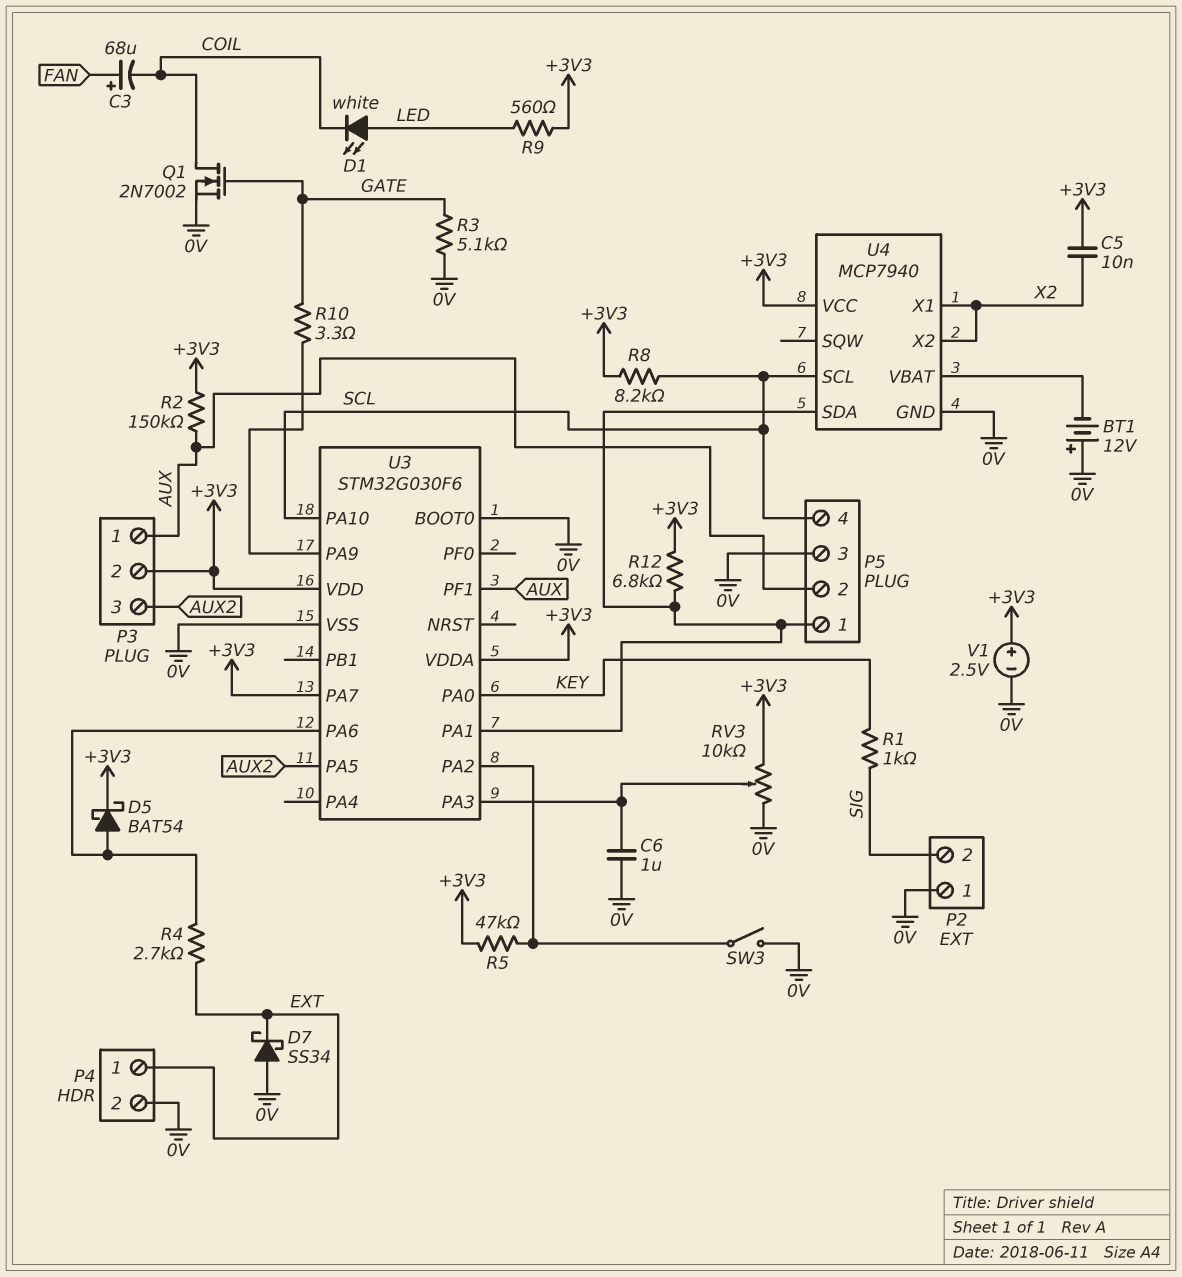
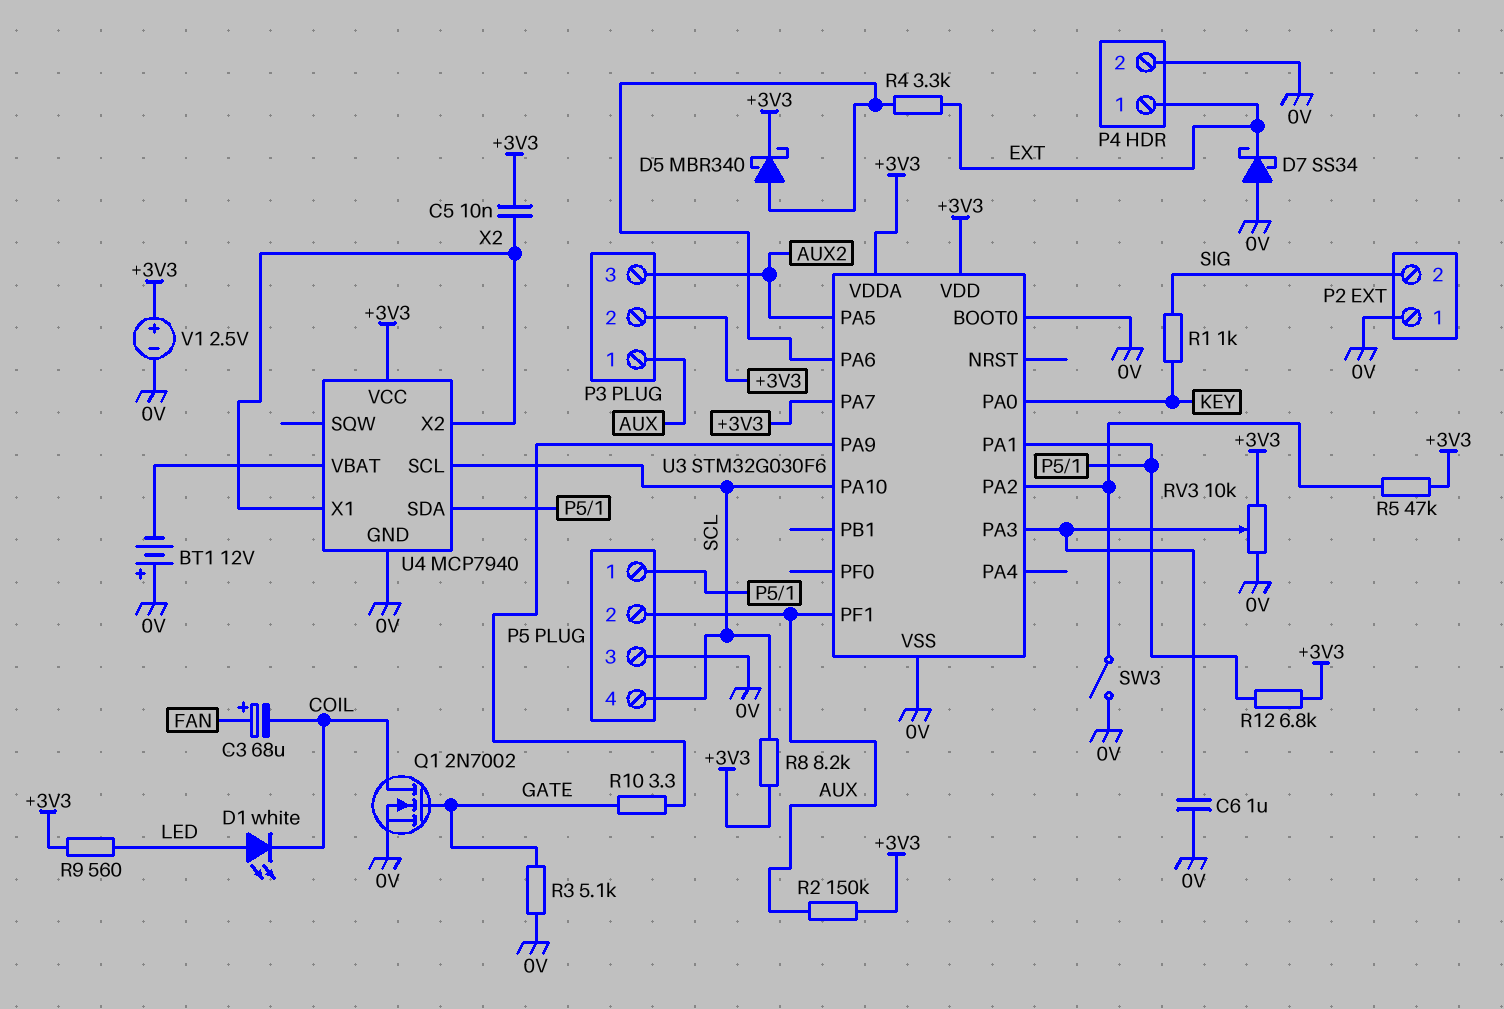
D5: schottky BAT54 (A U3/PA6, K +3V3) -> schottky MBR340 (A U3/PA6, K +3V3)
R4: 2.7k (EXT, U3/PA6) -> 3.3k (EXT, U3/PA6)

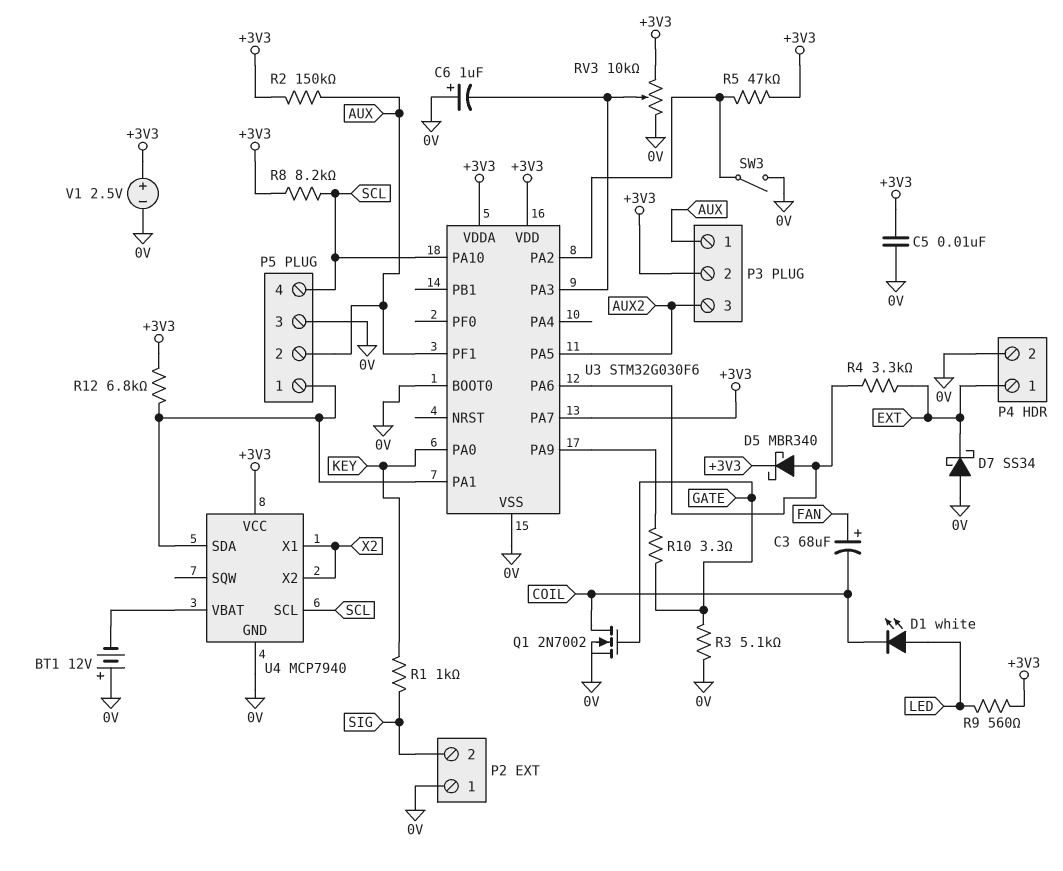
C5: 10nF (+3V3, X2) -> 10nF (+3V3, 0V)
C6: 1uF (0V, U3/PA3) -> 1uF (plus 0V, minus U3/PA3)

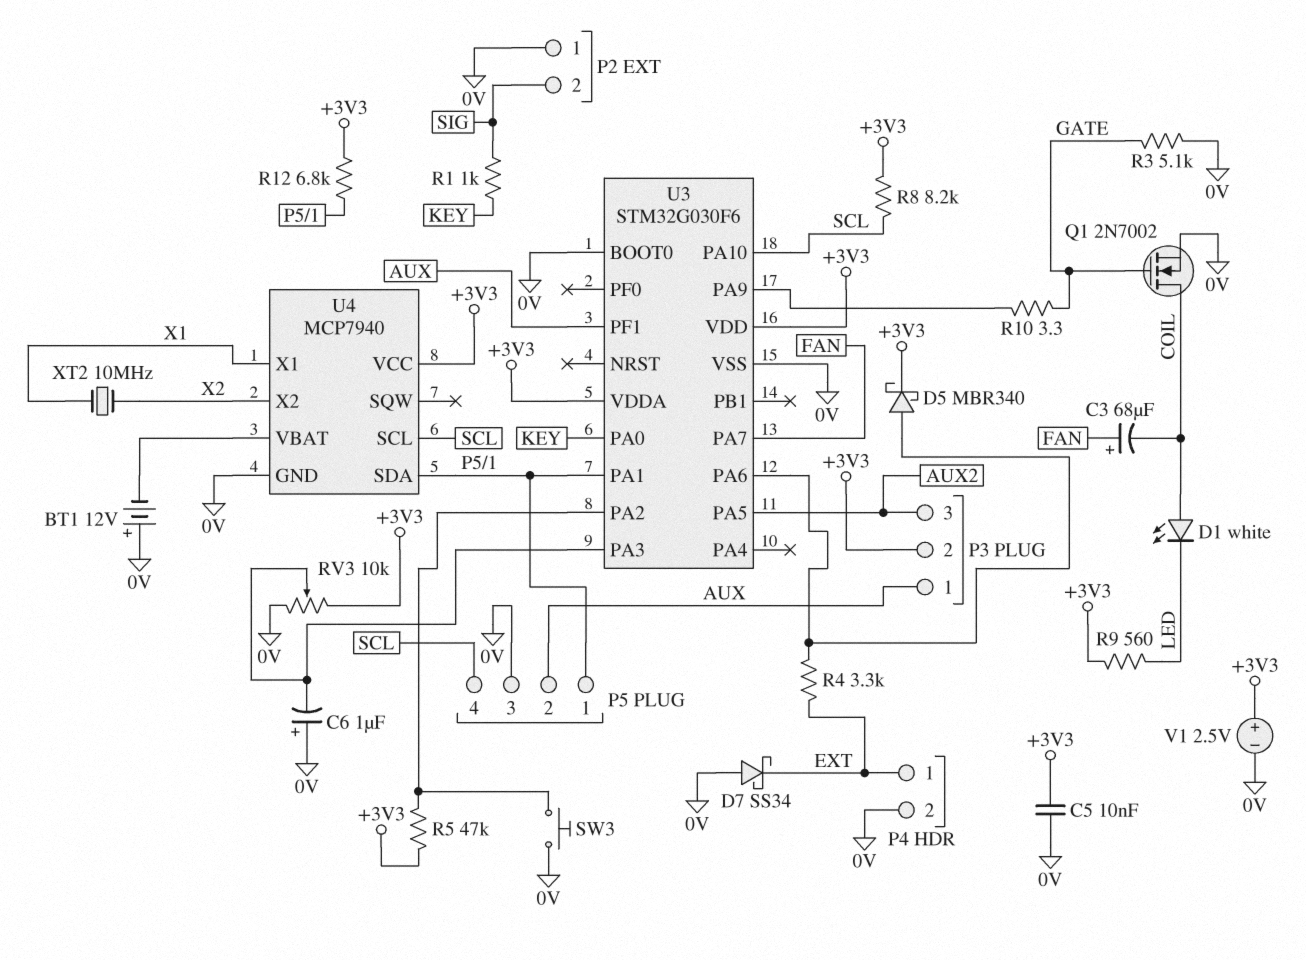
D1: LED white (A LED, K COIL) -> LED white (A COIL, K LED)
R2: 150k (+3V3, AUX) -> none
SW3: switch (0V, U3/PA2) -> button (0V, U3/PA2)
U3 pin PA7: +3V3 -> FAN
U4 pin X1: X2 -> X1
XT2: none -> 10MHz (X1, X2)

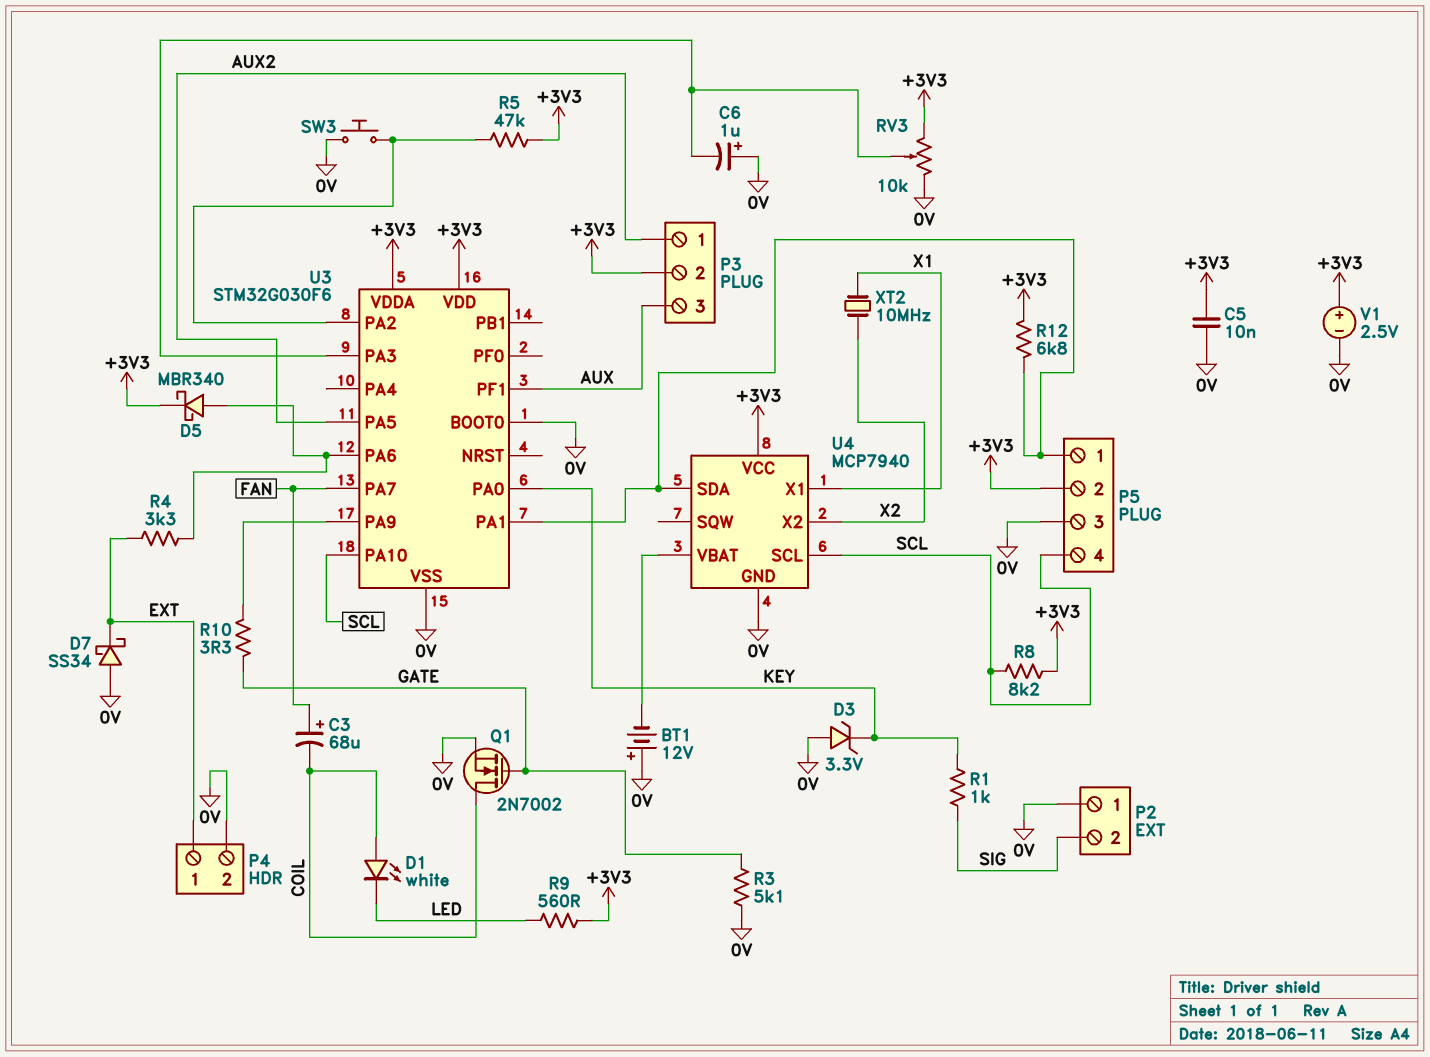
D3: none -> zener 3.3V (A 0V, K KEY)
P3 pin 1: AUX -> AUX2
P3 pin 3: AUX2 -> AUX
P5 pin 2: AUX -> +3V3

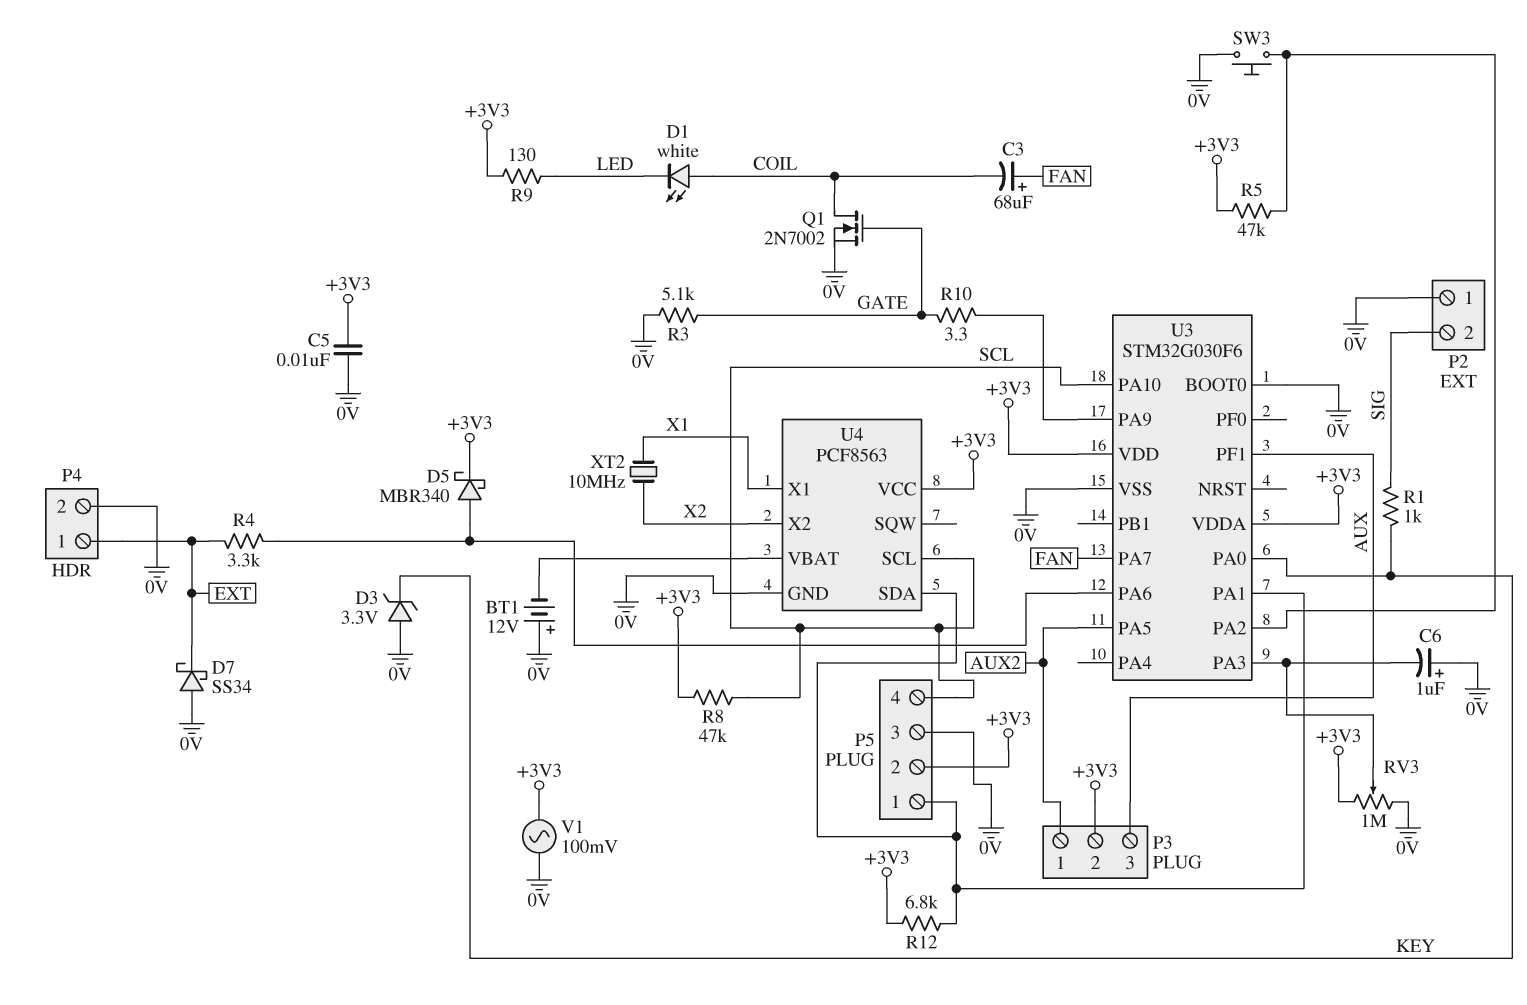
R8: 8.2k (+3V3, SCL) -> 47k (+3V3, SCL)
R9: 560 (+3V3, LED) -> 130 (+3V3, LED)
RV3: 10k (+3V3, 0V, wiper U3/PA3) -> 1M (+3V3, 0V, wiper U3/PA3)
U4: MCP7940 -> PCF8563
V1: 2.5V (plus +3V3, minus 0V) -> AC 100mV (+3V3, 0V)

